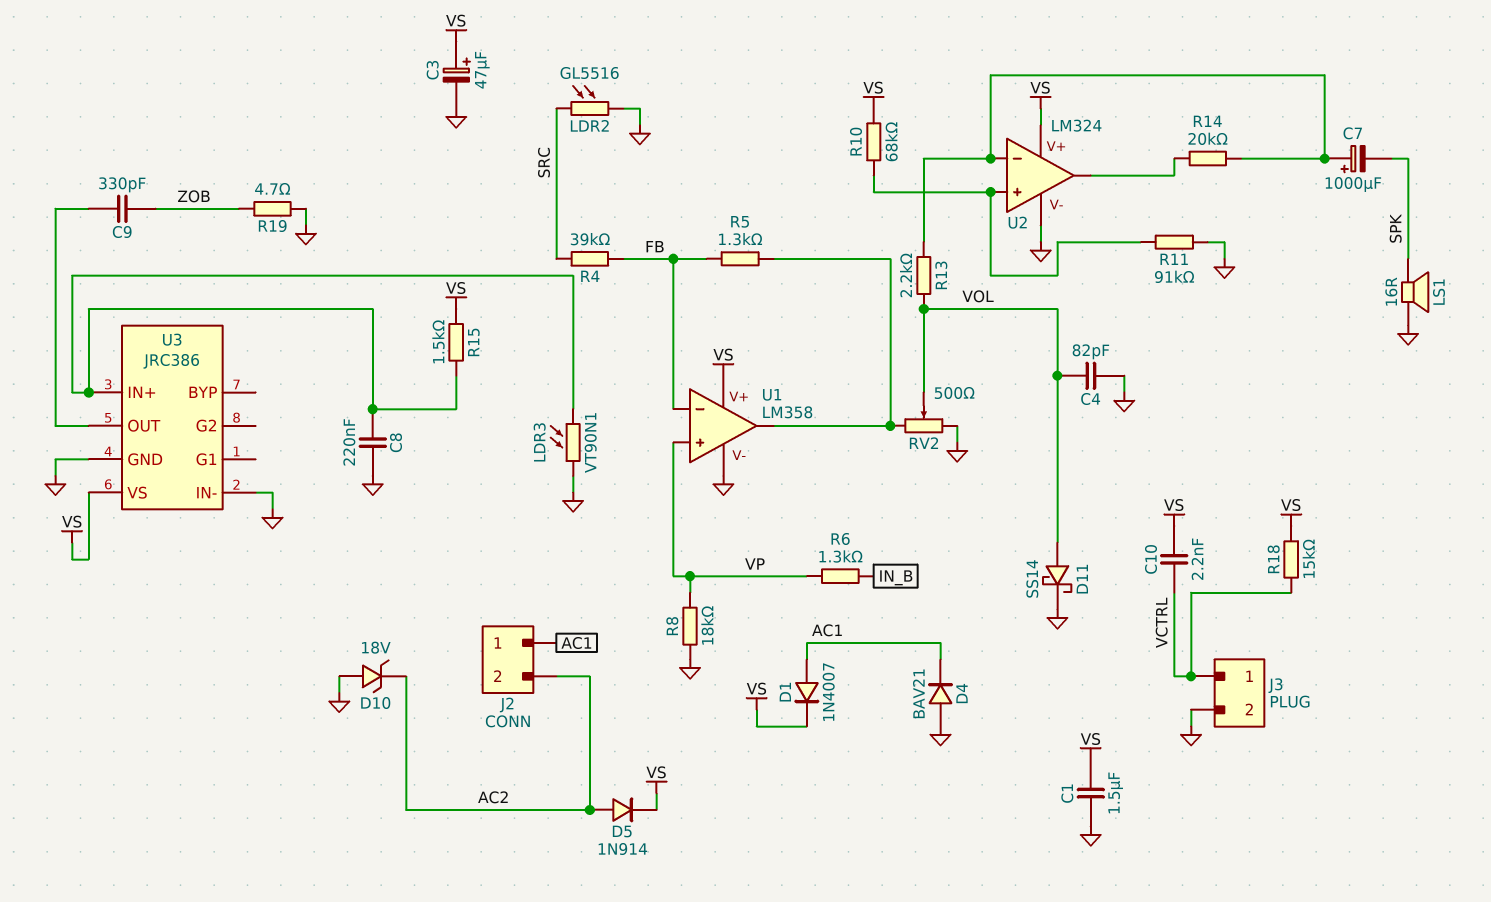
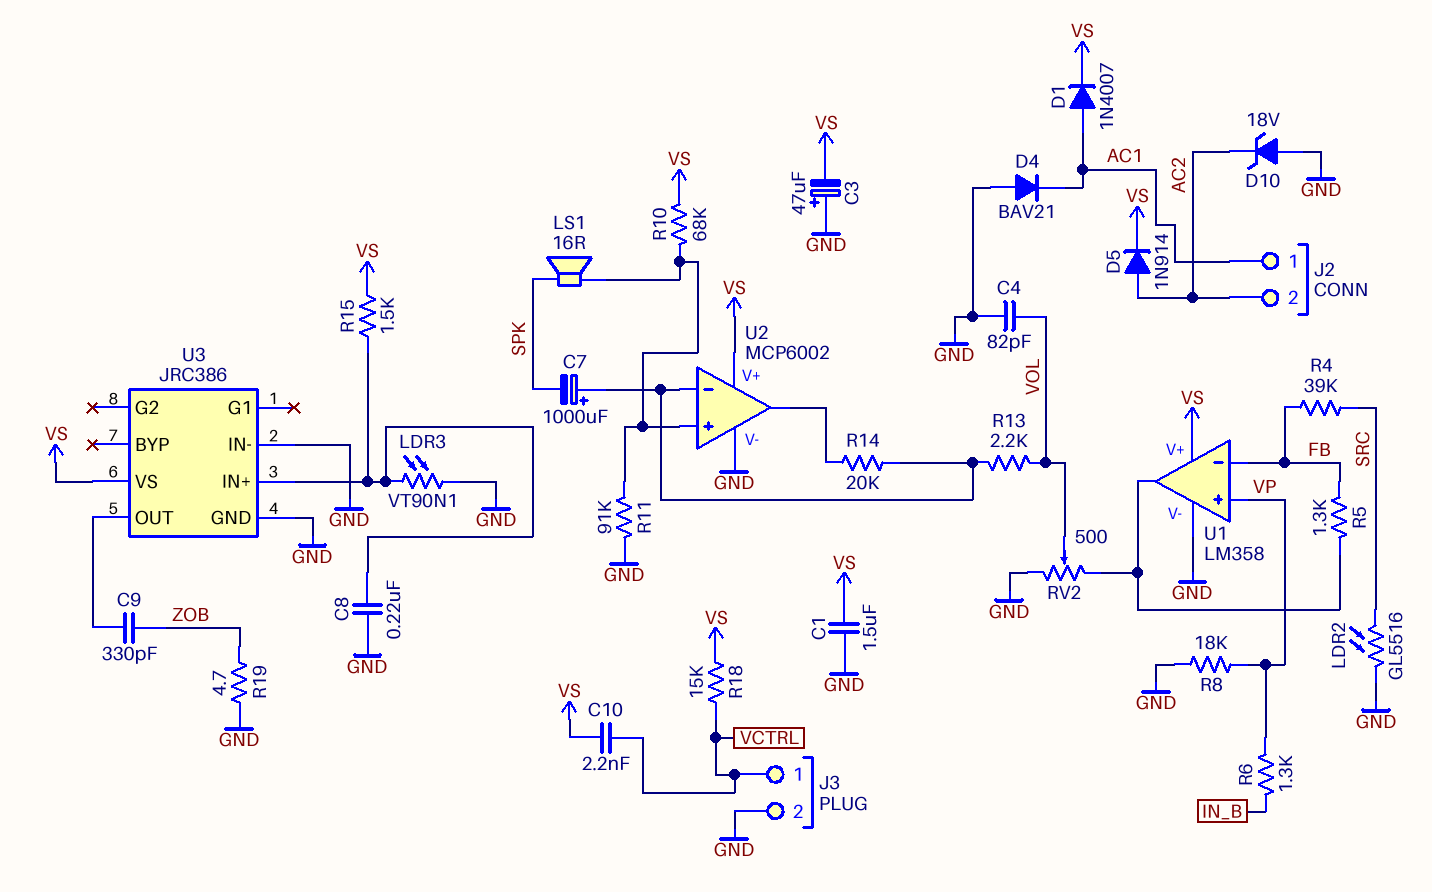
C3: 47uF (plus VS, minus GND) -> 47uF (plus GND, minus VS)
D11: schottky SS14 (A VOL, K GND) -> none
LS1: speaker 16R (GND, SPK) -> speaker 16R (SPK, U2/in+)
U2: LM324 -> MCP6002

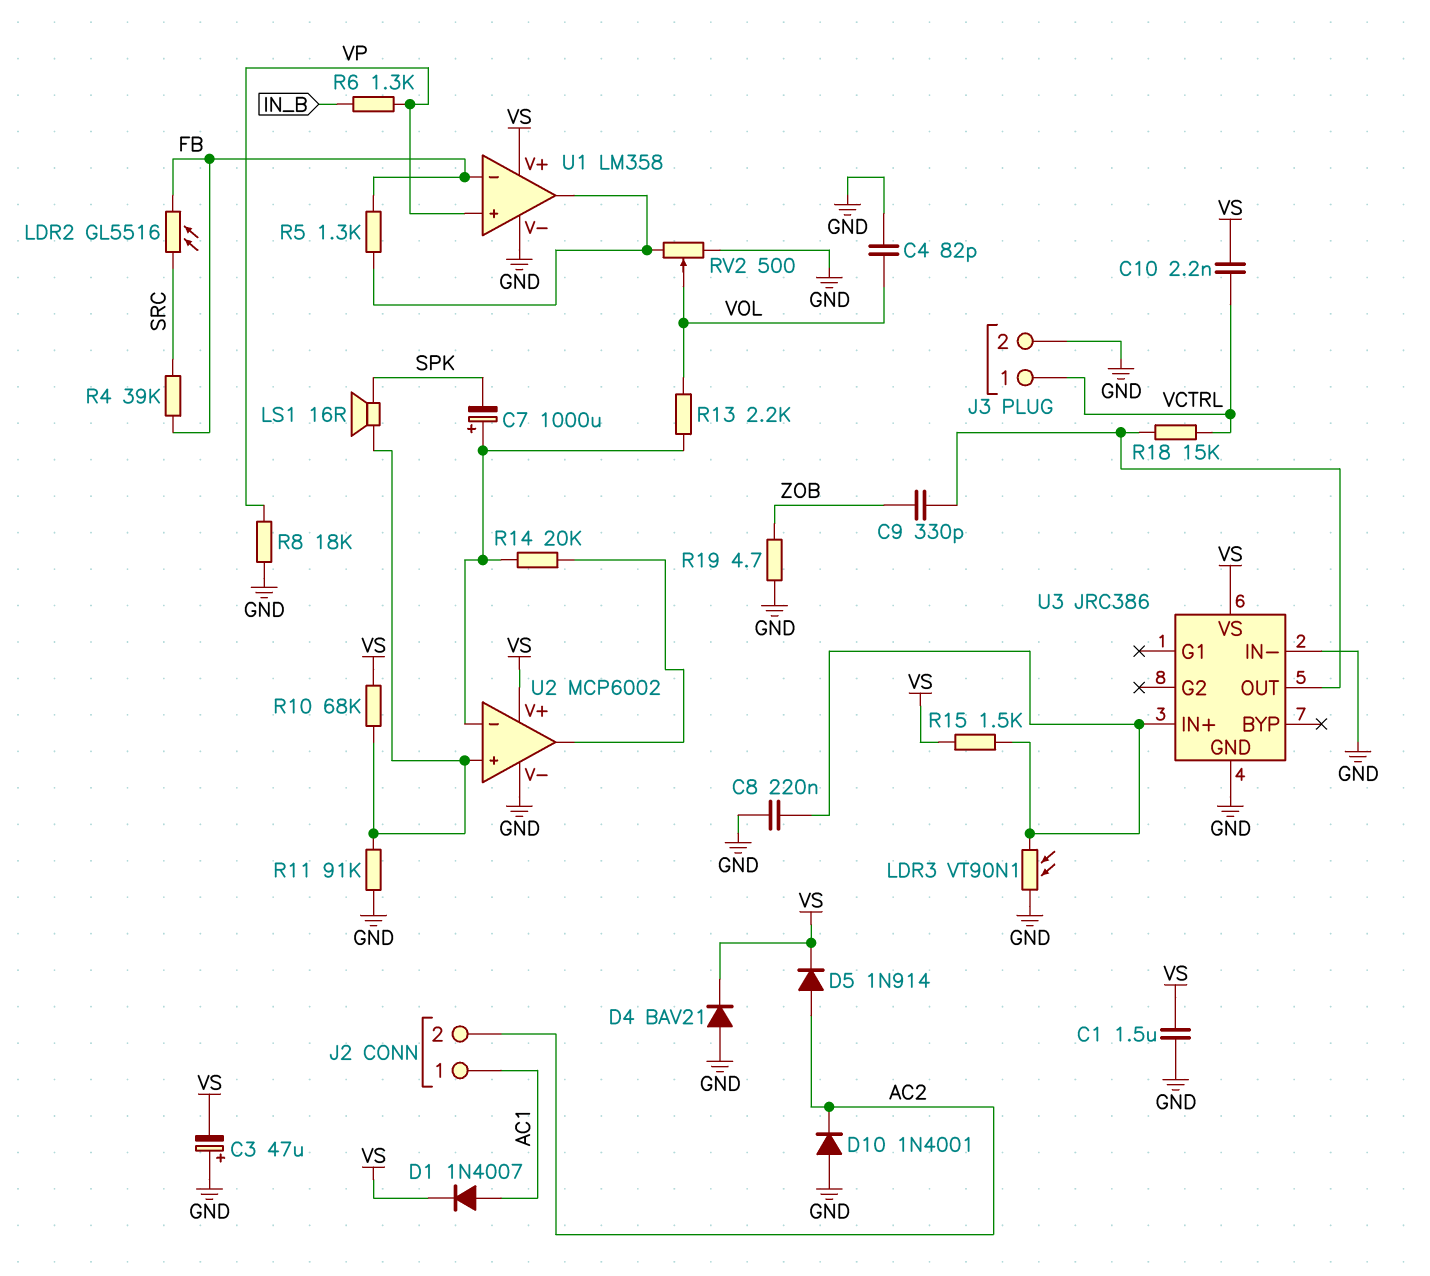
D4: diode BAV21 (A GND, K AC1) -> diode BAV21 (A GND, K VS)
D10: zener 18V (A GND, K AC2) -> diode 1N4001 (A GND, K AC2)
LDR2: GL5516 (GND, SRC) -> GL5516 (FB, SRC)
R18: 15k (VCTRL, VS) -> 15k (U3/OUT, VCTRL)

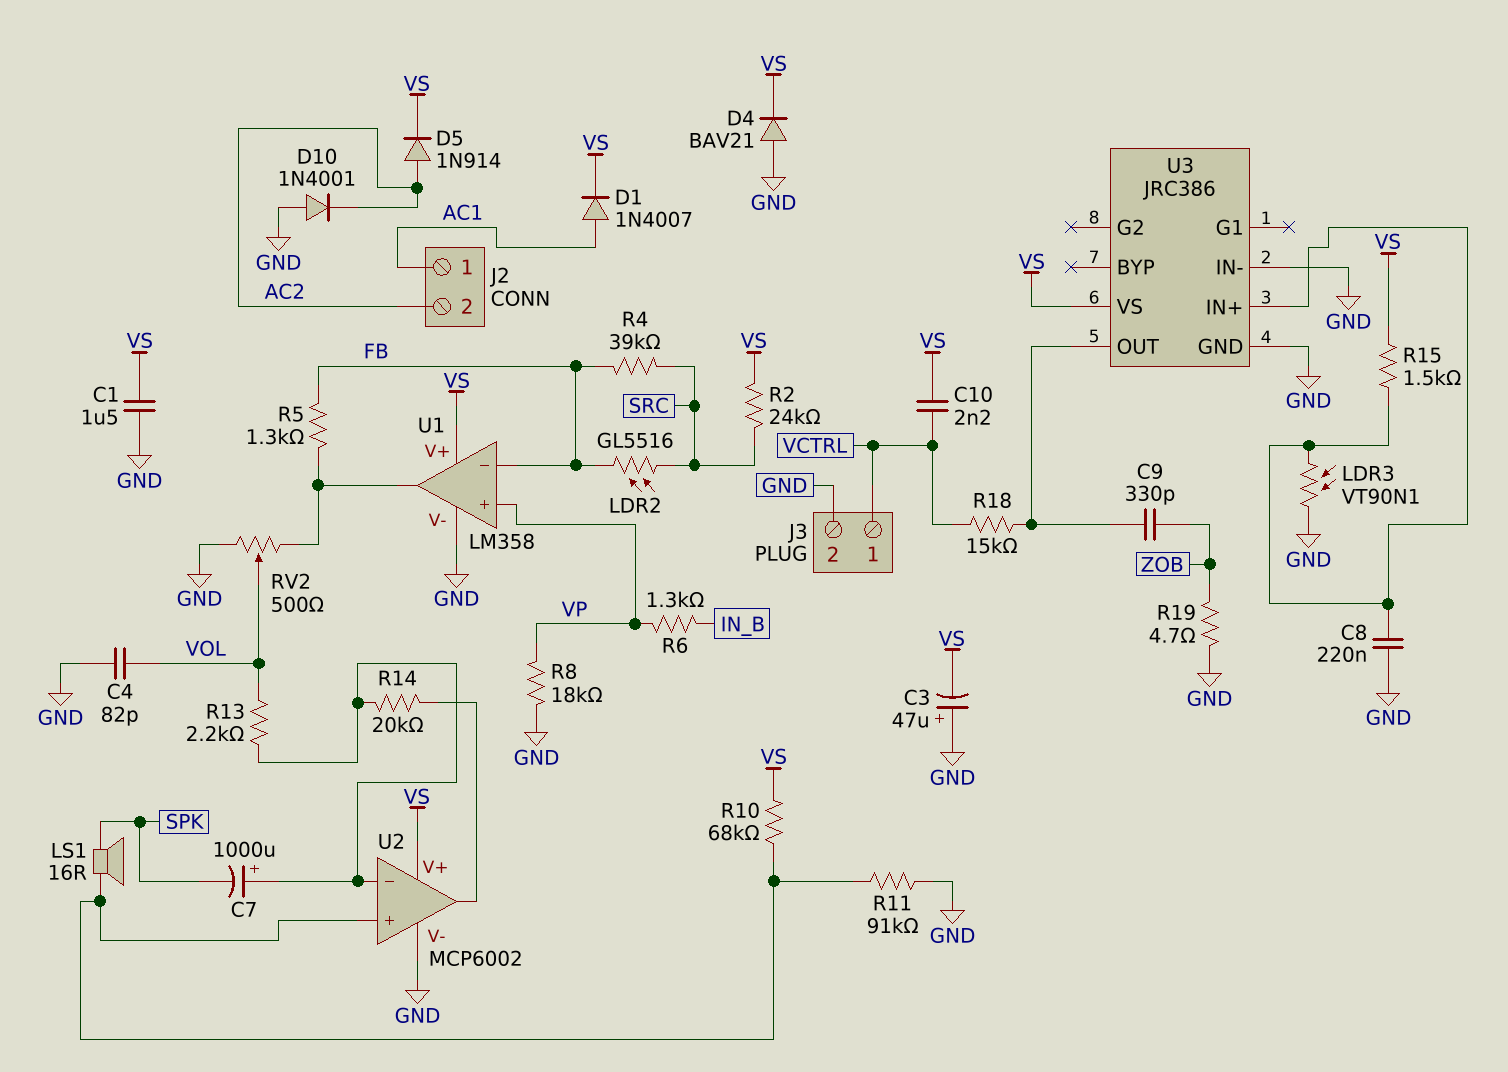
R2: none -> 24k (SRC, VS)

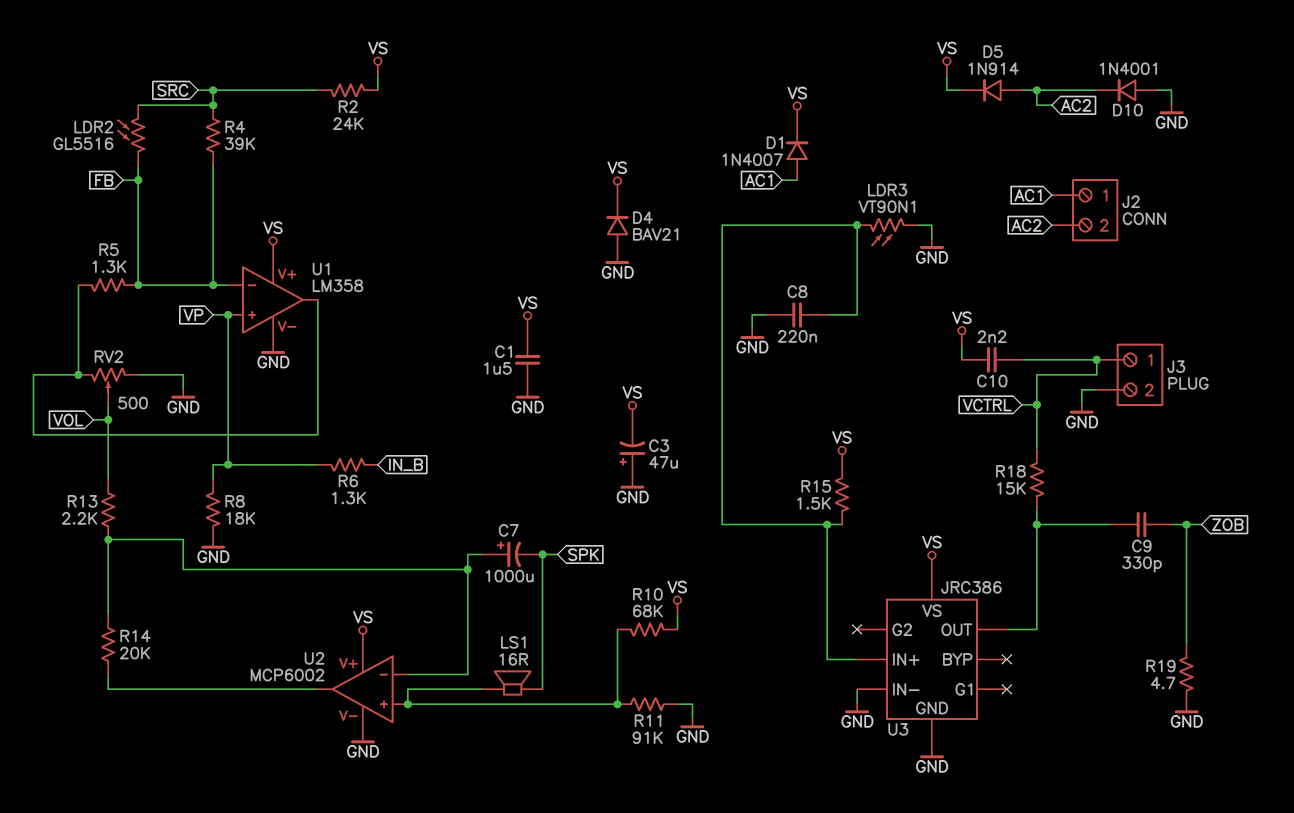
C4: 82pF (GND, VOL) -> none

